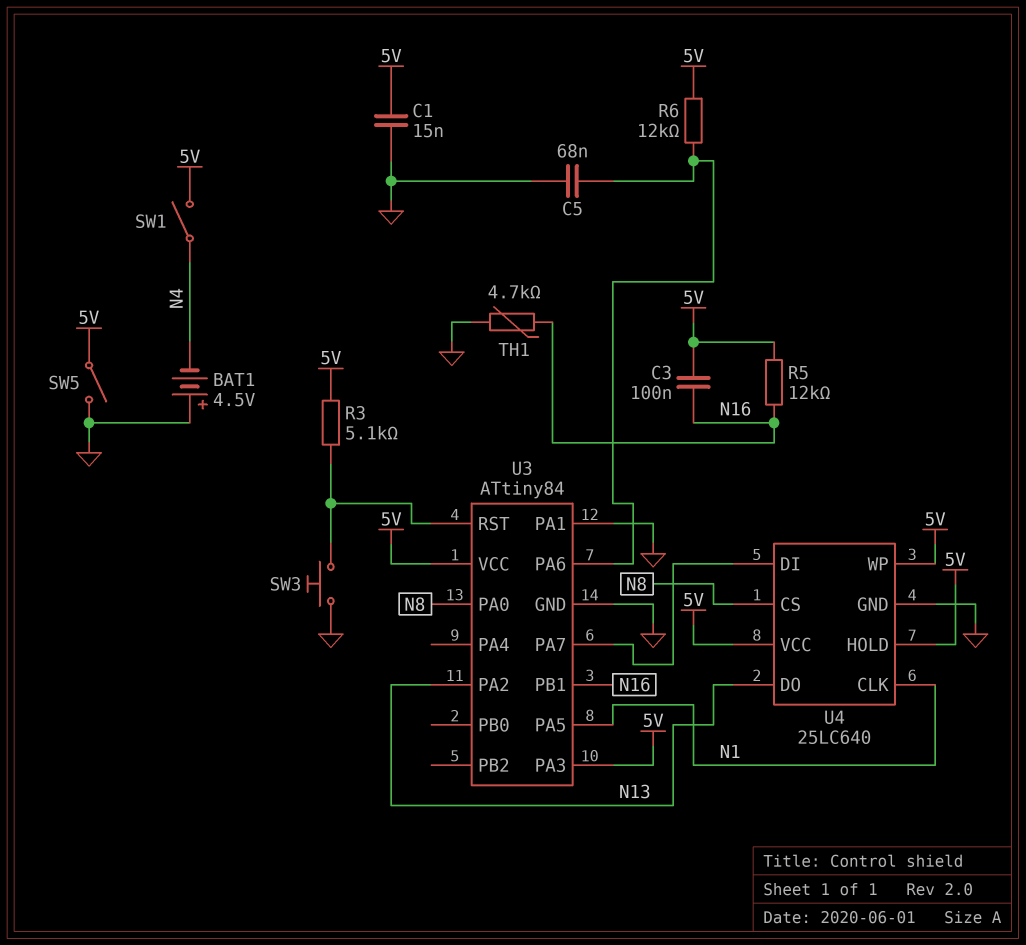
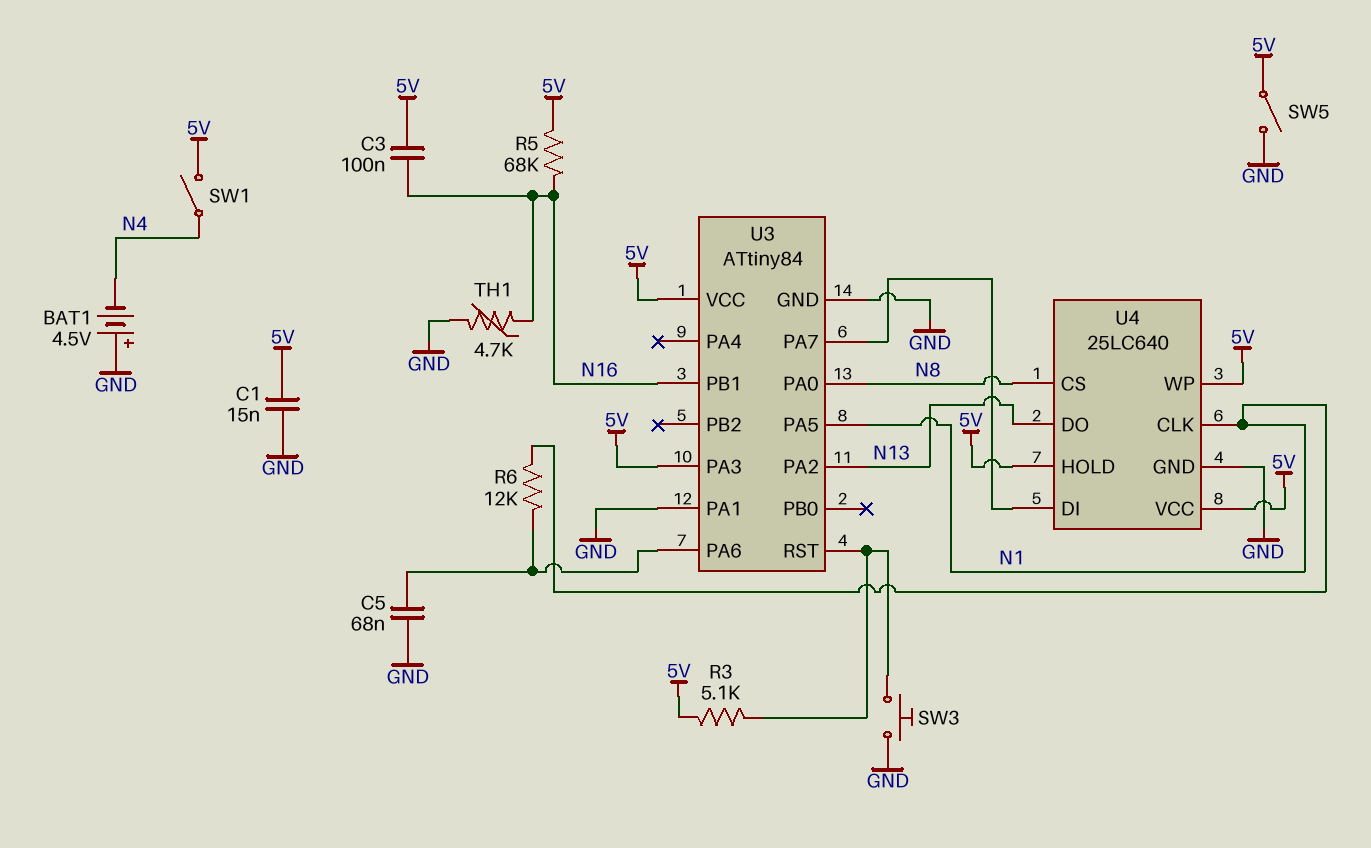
R5: 12k (5V, N16) -> 68k (5V, N16)
R6: 12k (5V, U3/PA6) -> 12k (N1, U3/PA6)

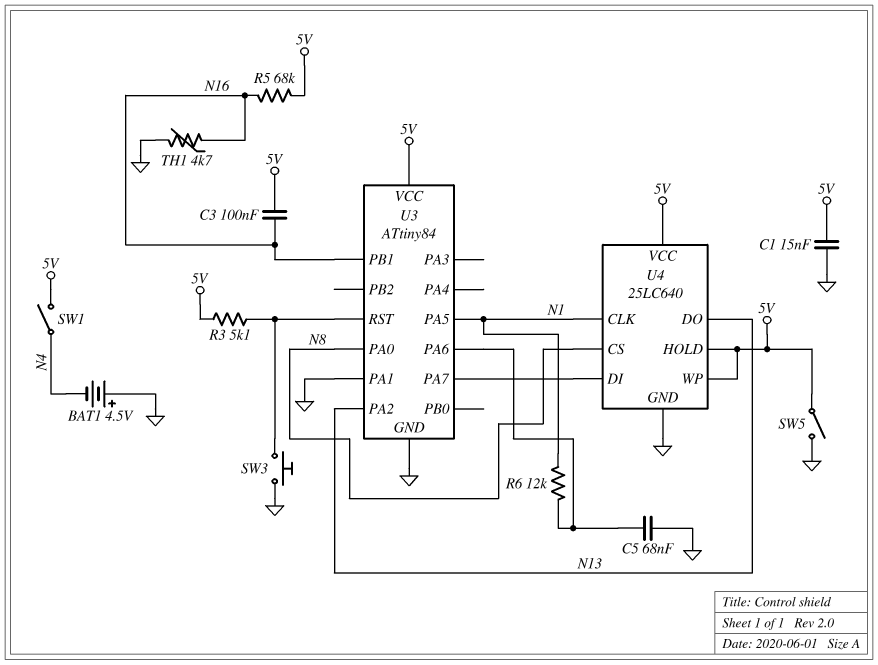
U3 pin PA3: 5V -> none

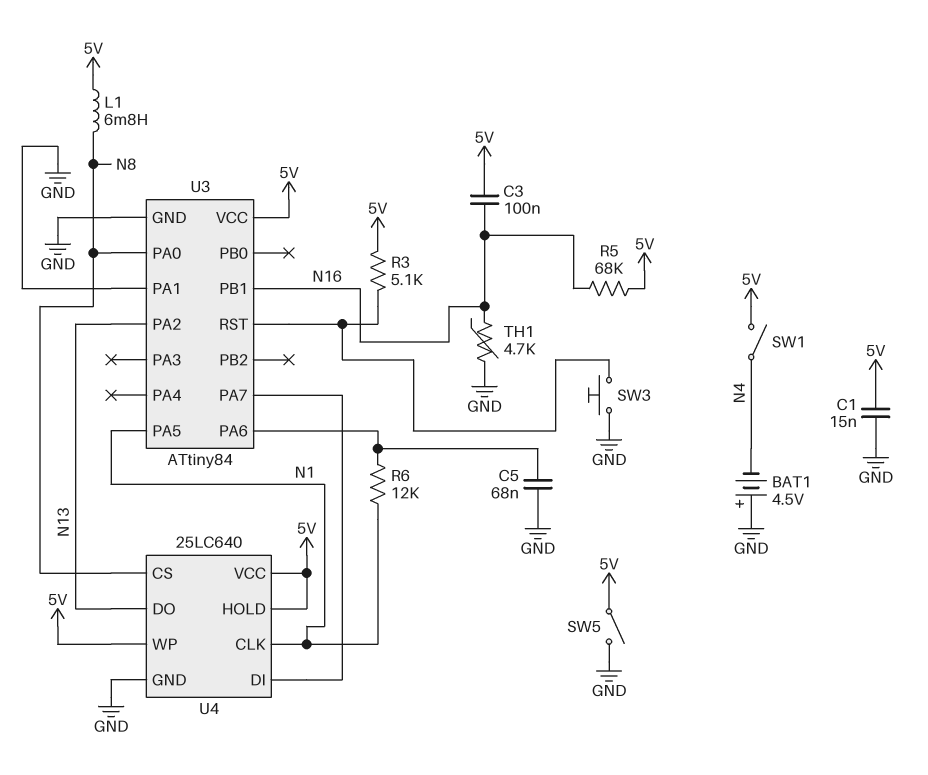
L1: none -> 6.8mH (5V, N8)

